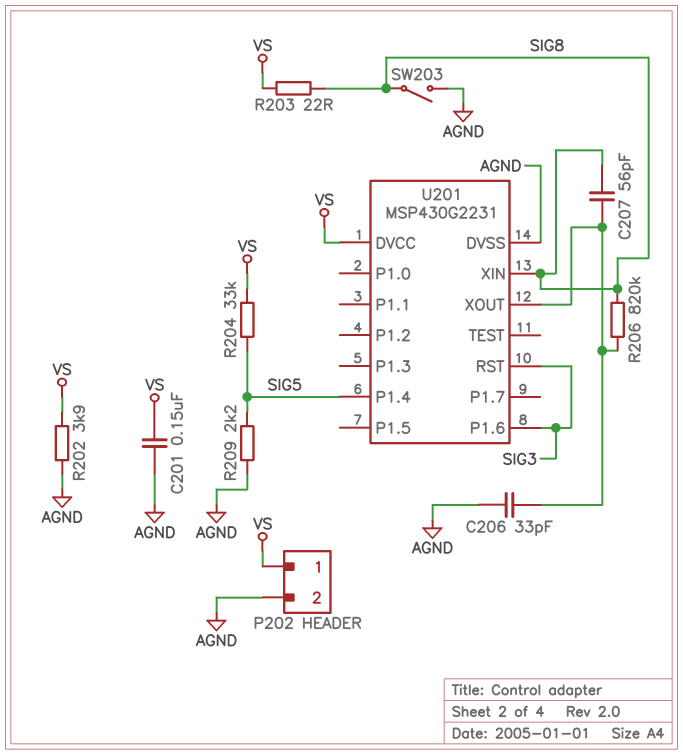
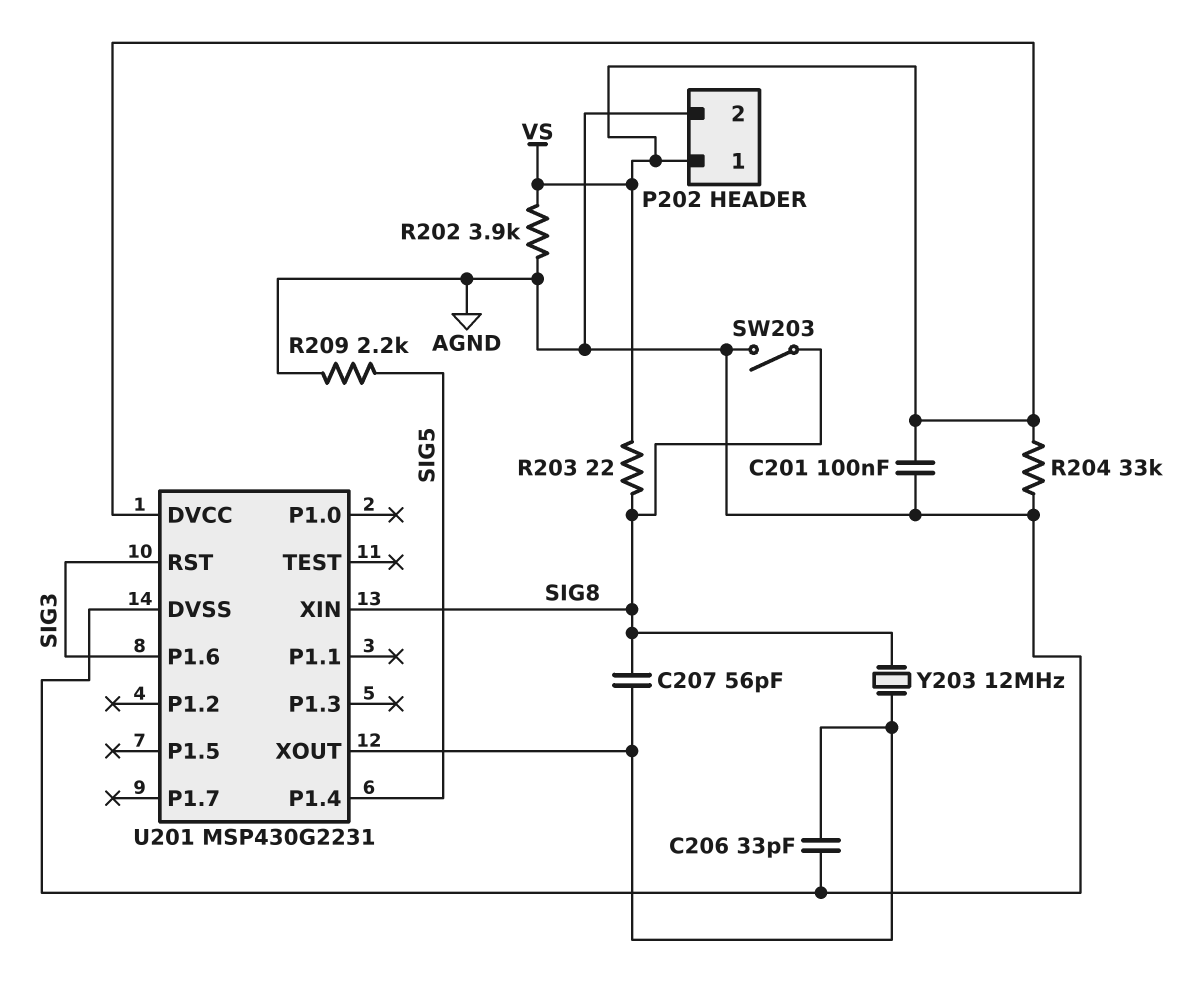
C201: 150nF (AGND, VS) -> 100nF (AGND, VS)
R204: 33k (SIG5, VS) -> 33k (AGND, VS)
R206: 820k (SIG8, U201/XOUT) -> none
Y203: none -> 12MHz (SIG8, U201/XOUT)

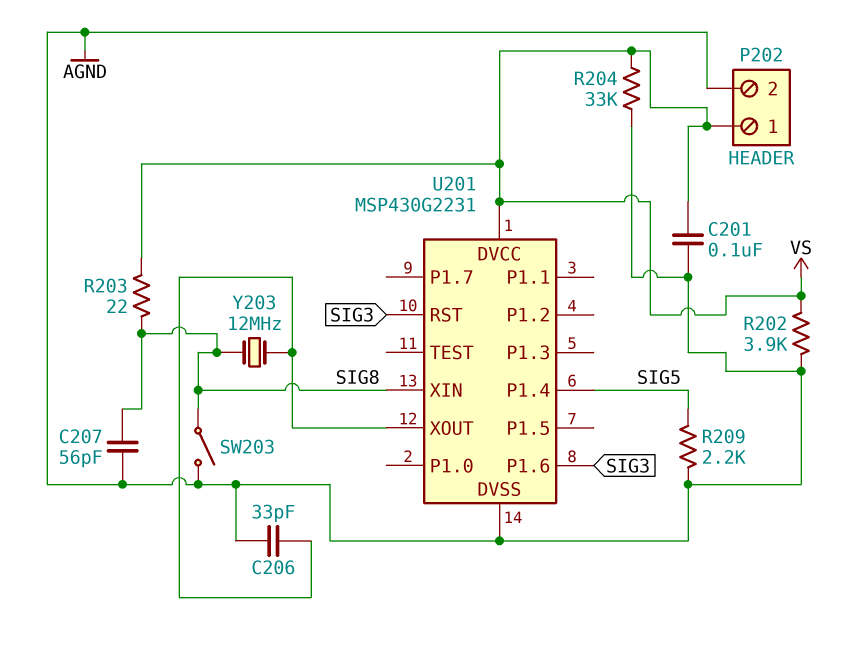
C207: 56pF (SIG8, U201/XOUT) -> 56pF (AGND, SIG8)

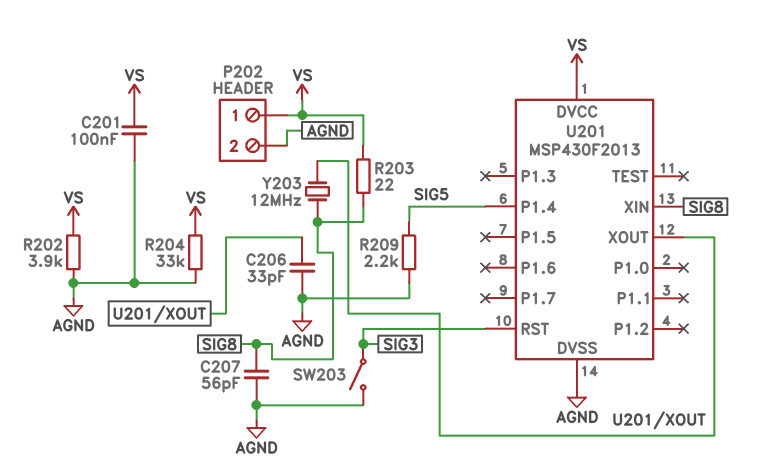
SW203: switch (AGND, SIG8) -> switch (AGND, SIG3)
U201: MSP430G2231 -> MSP430F2013
U201 pin P1.6: SIG3 -> none

